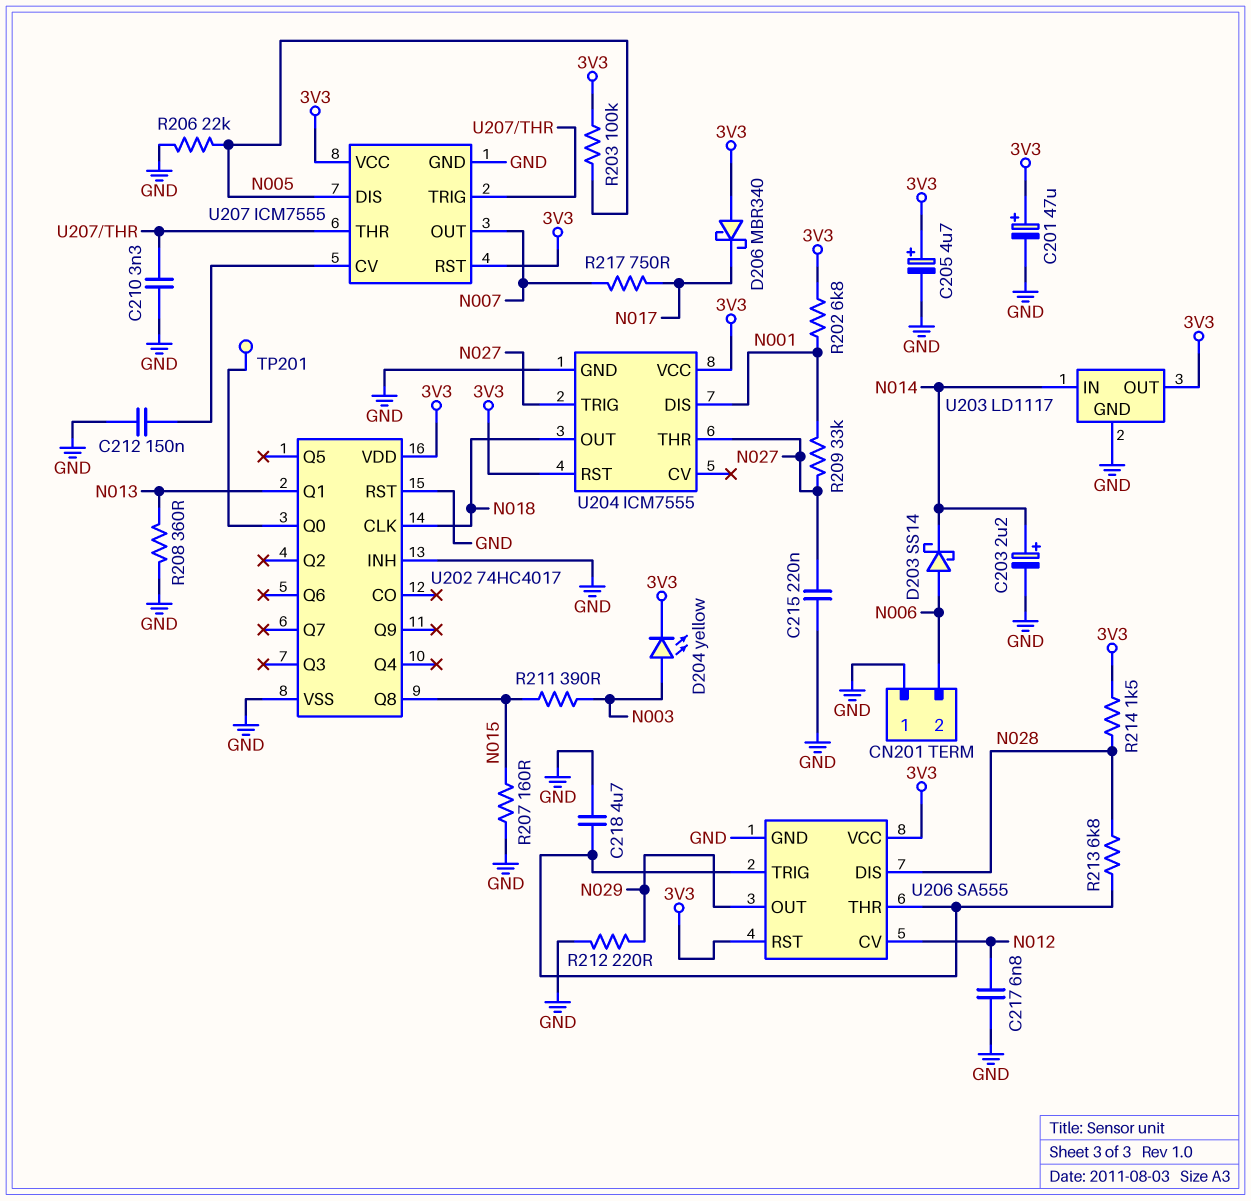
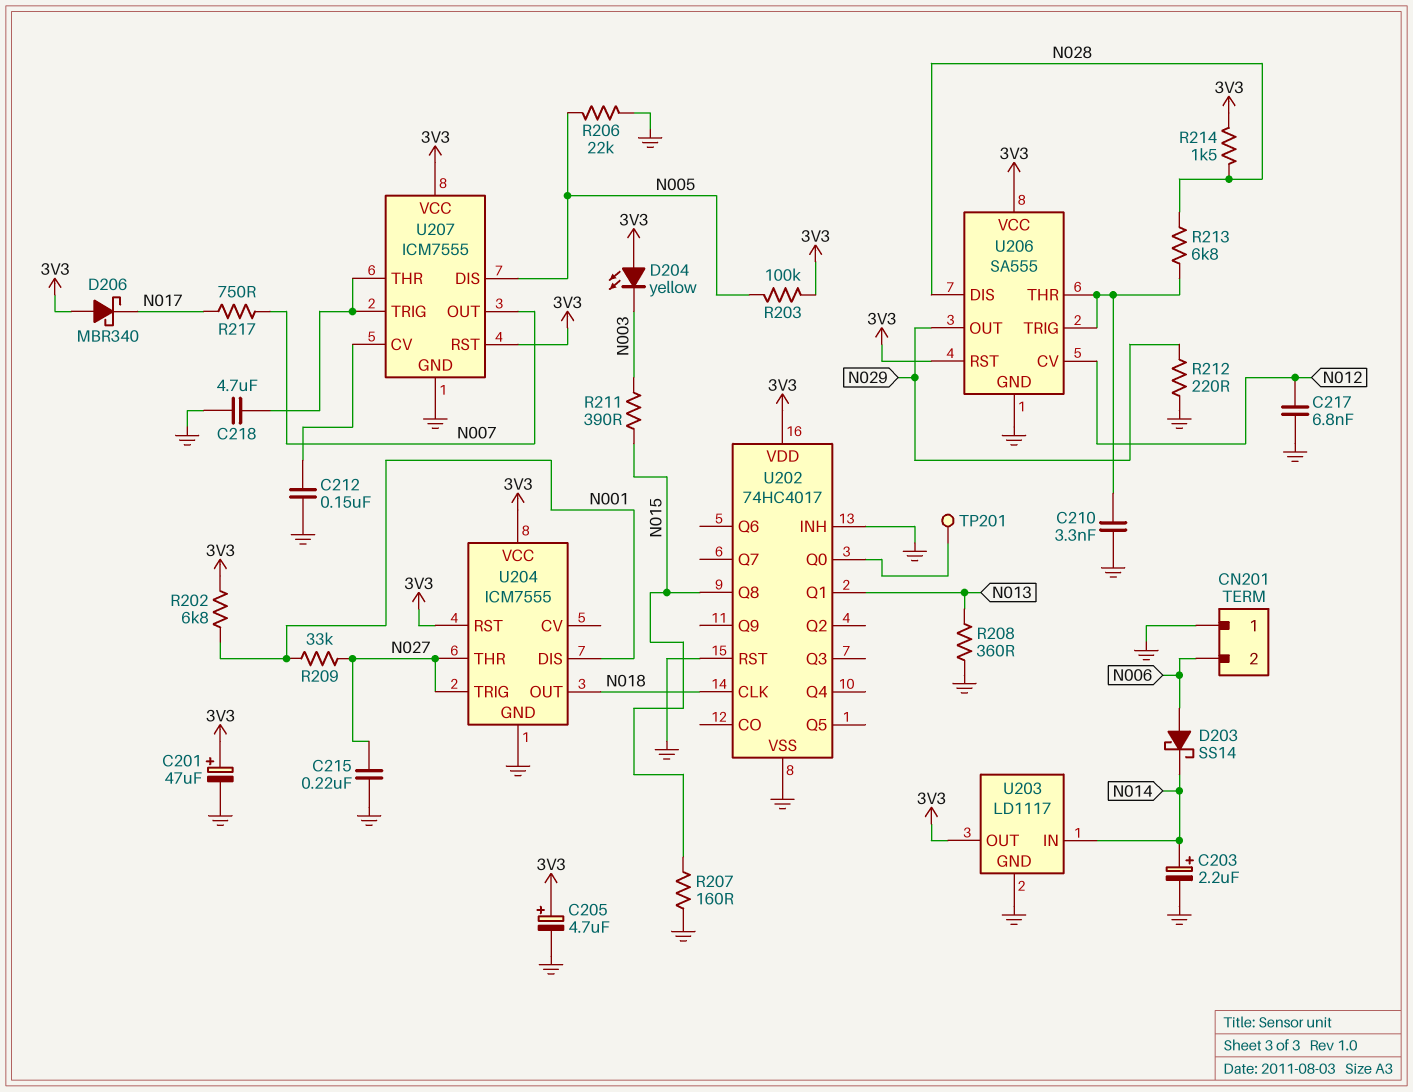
C210: 3.3nF (GND, U207/THR) -> 3.3nF (GND, U206/THR)
C218: 4.7uF (GND, U206/THR) -> 4.7uF (GND, U207/THR)
D204: LED yellow (A N003, K 3V3) -> LED yellow (A 3V3, K N003)

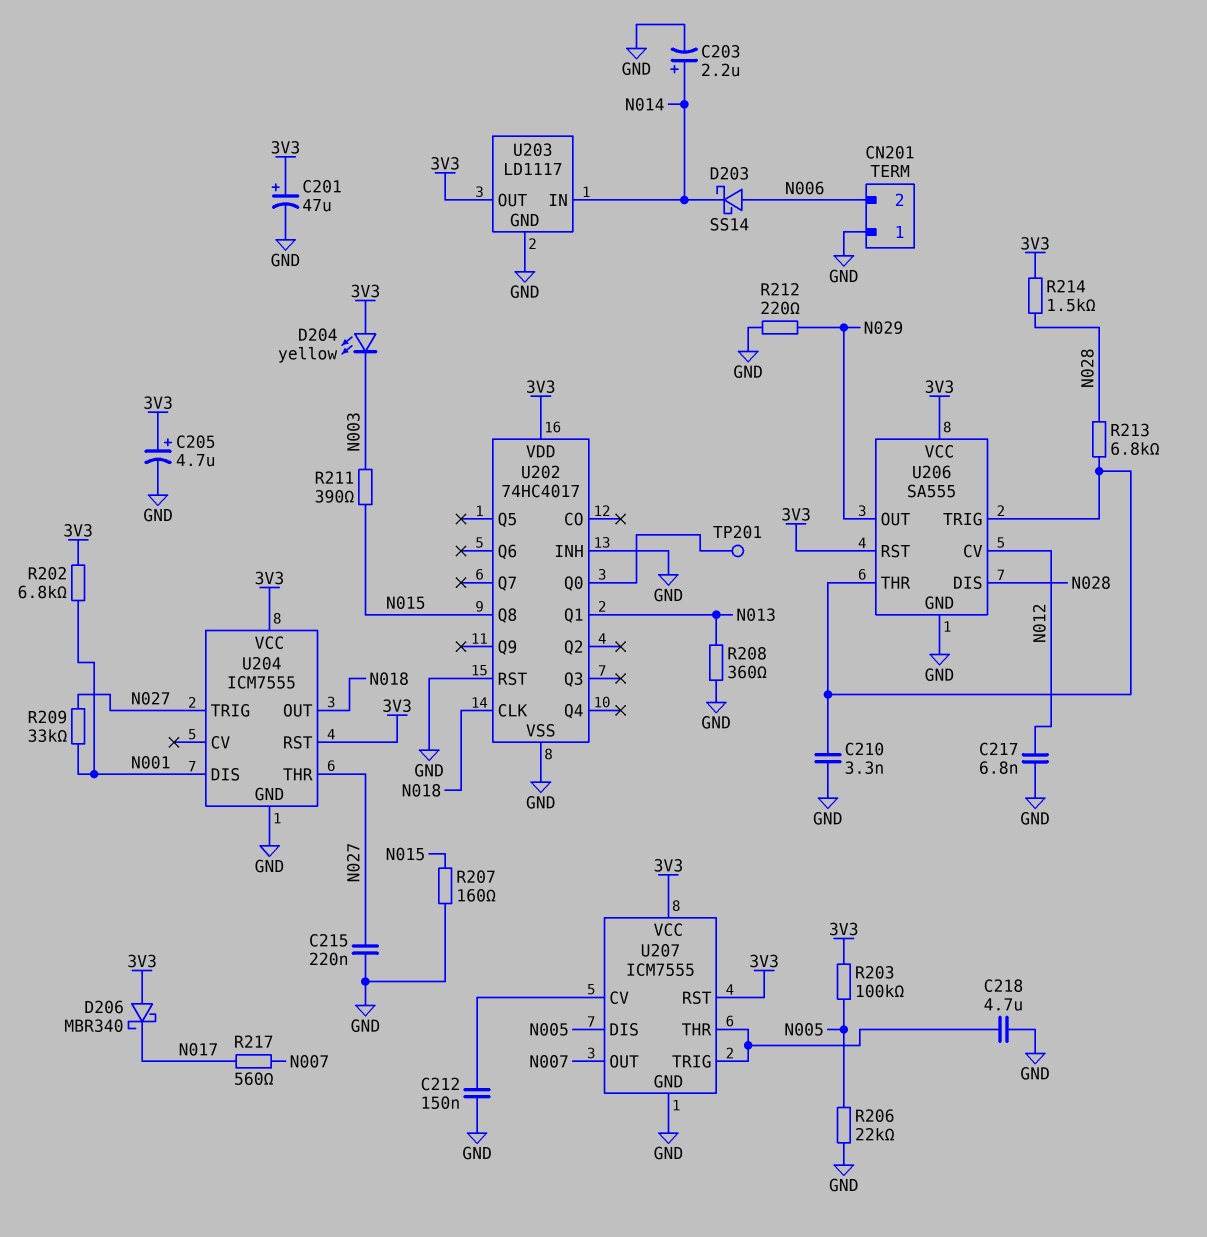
R217: 750 (N007, N017) -> 560 (N007, N017)

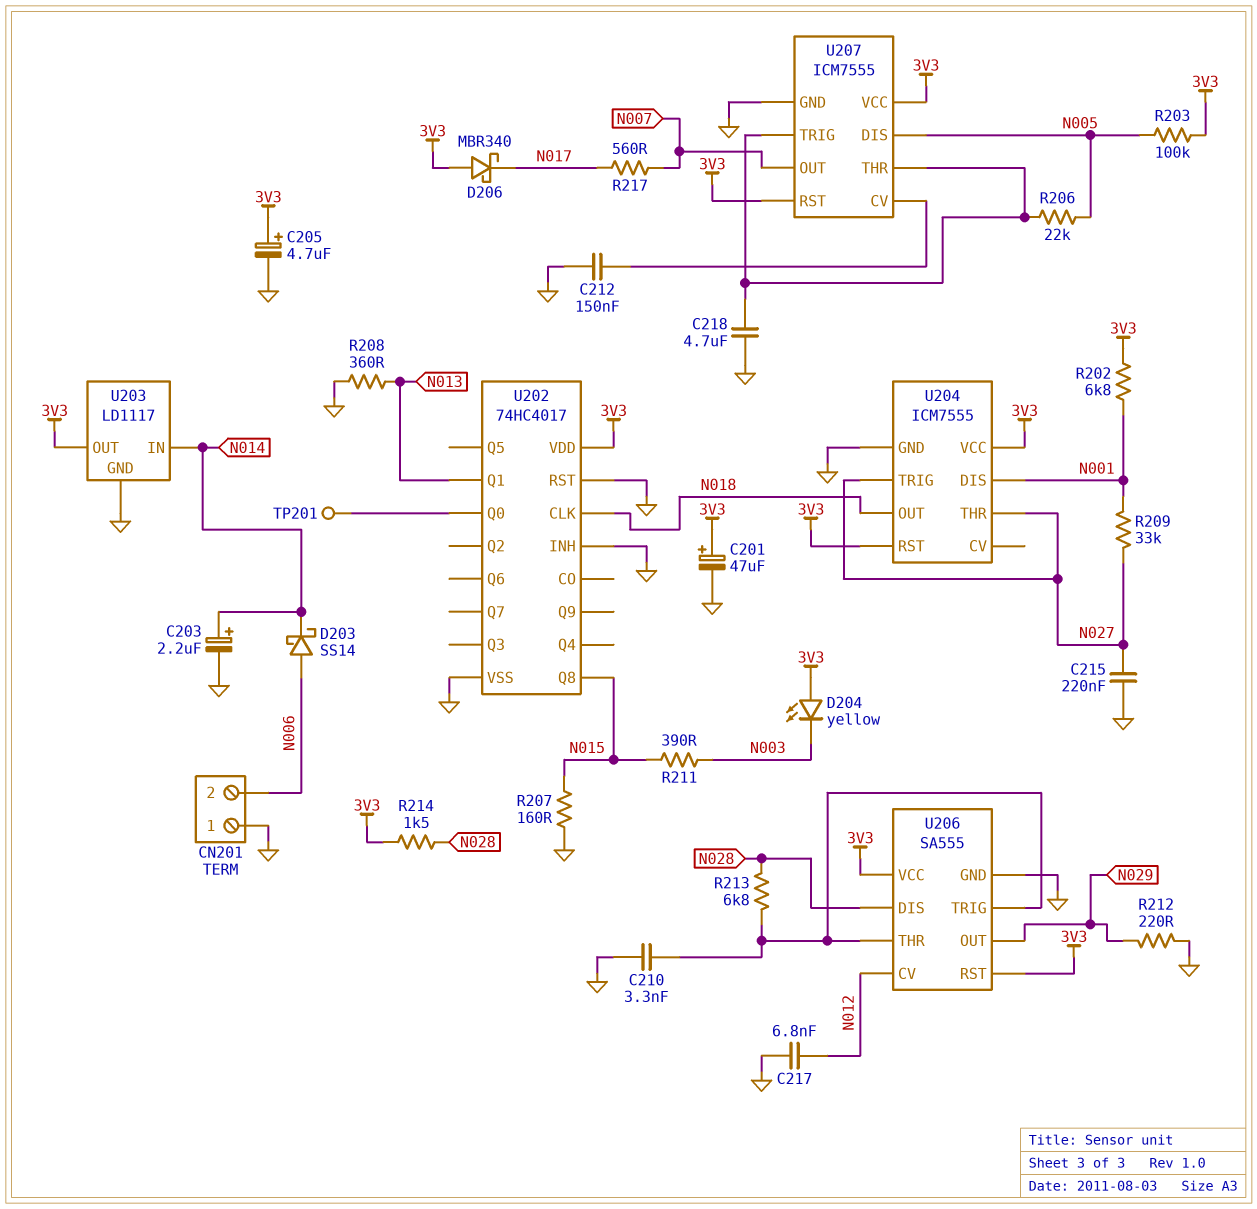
R206: 22k (GND, N005) -> 22k (N005, U207/THR)

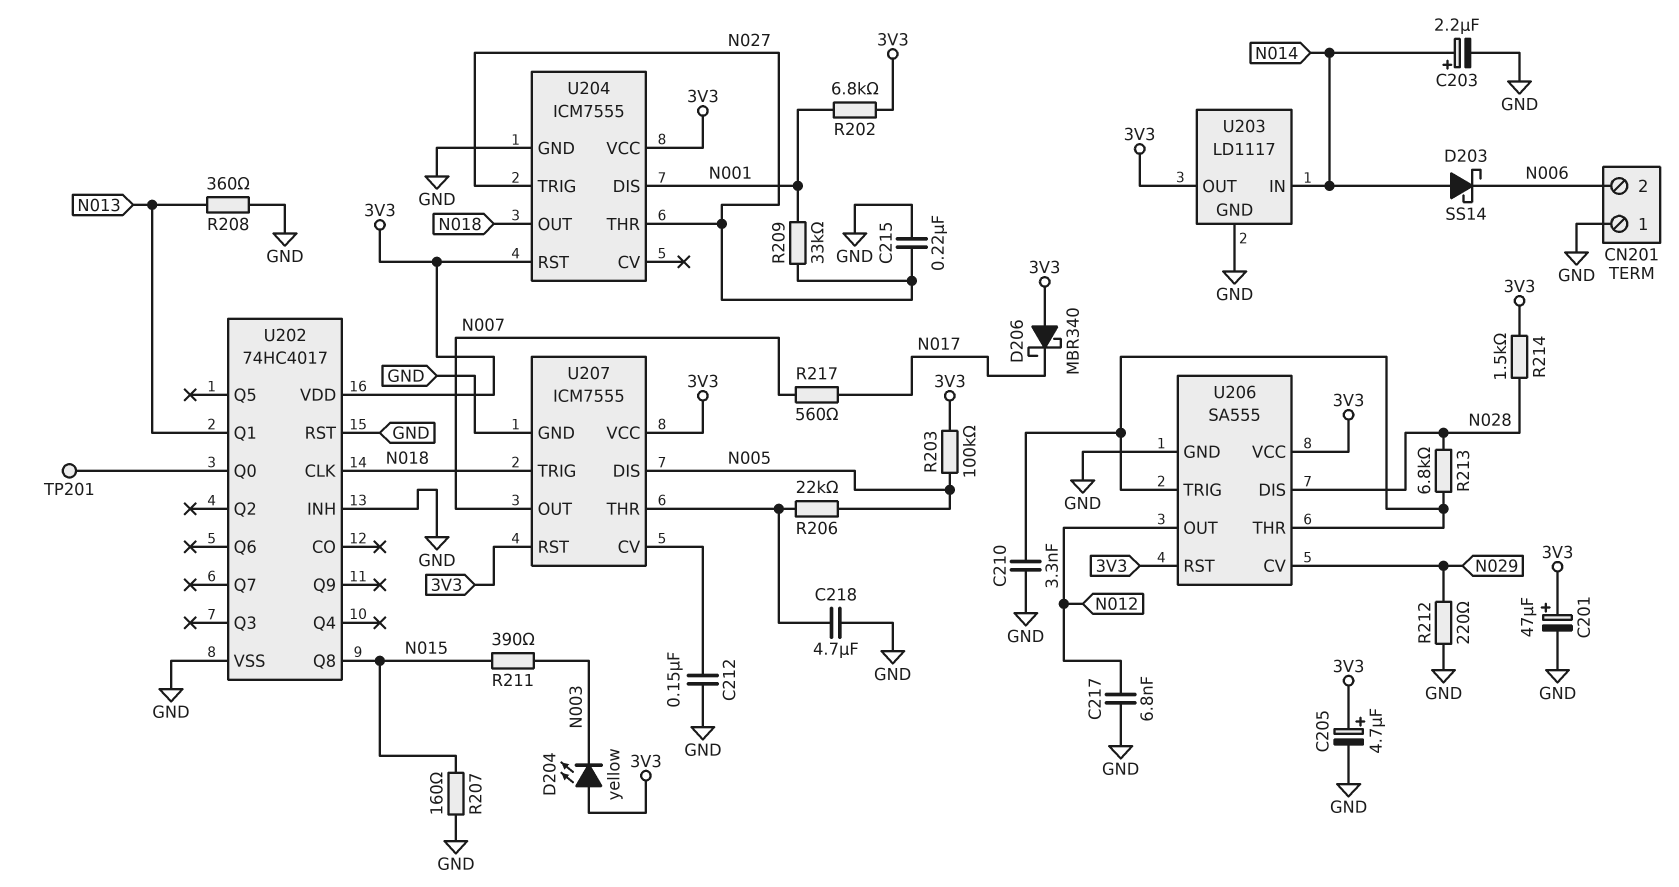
D203: schottky SS14 (A N006, K N014) -> schottky SS14 (A N014, K N006)
U206 pin CV: N012 -> N029
U206 pin OUT: N029 -> N012
U207 pin TRIG: U207/THR -> N018

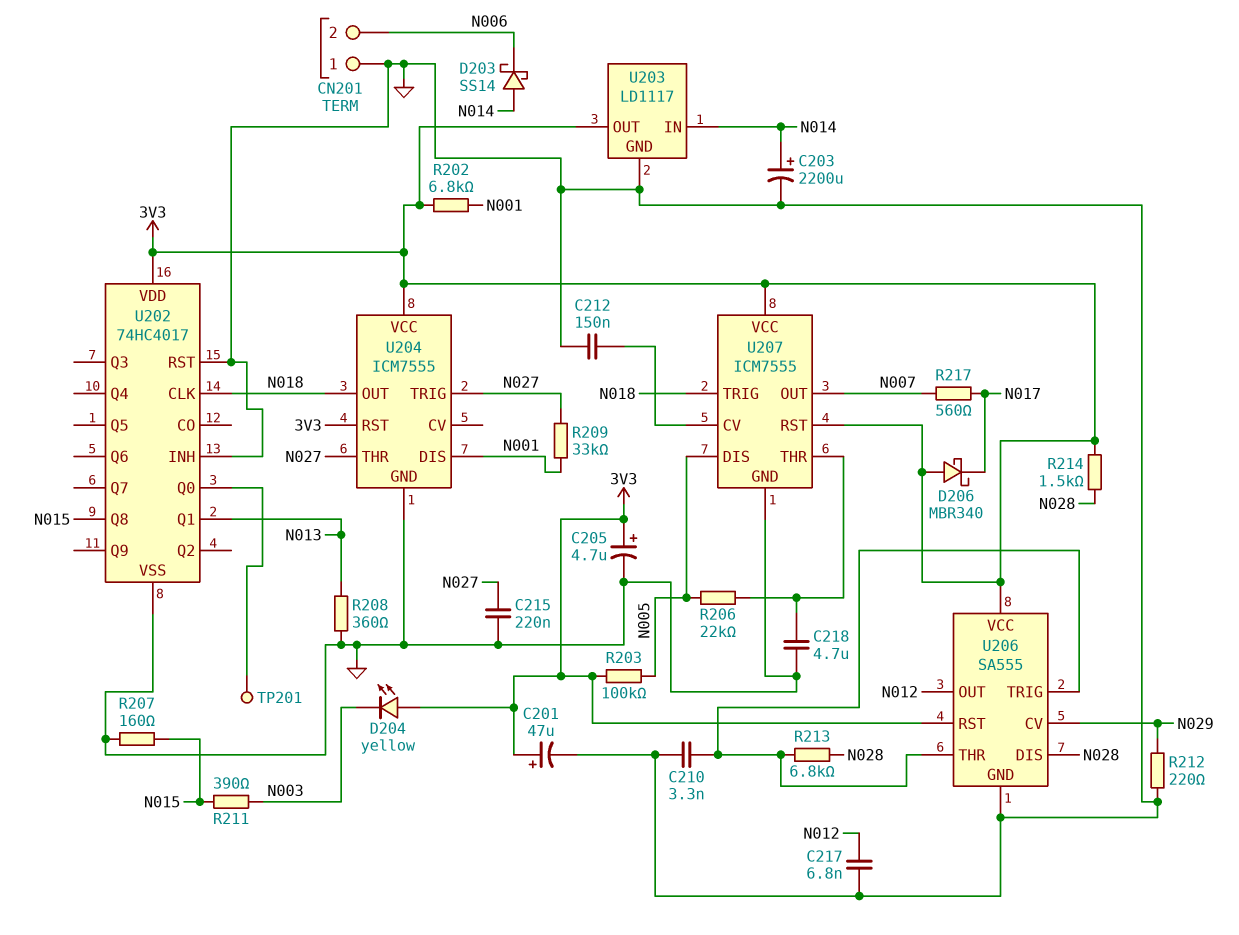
C203: 2.2uF (plus N014, minus GND) -> 2200uF (plus N014, minus GND)

